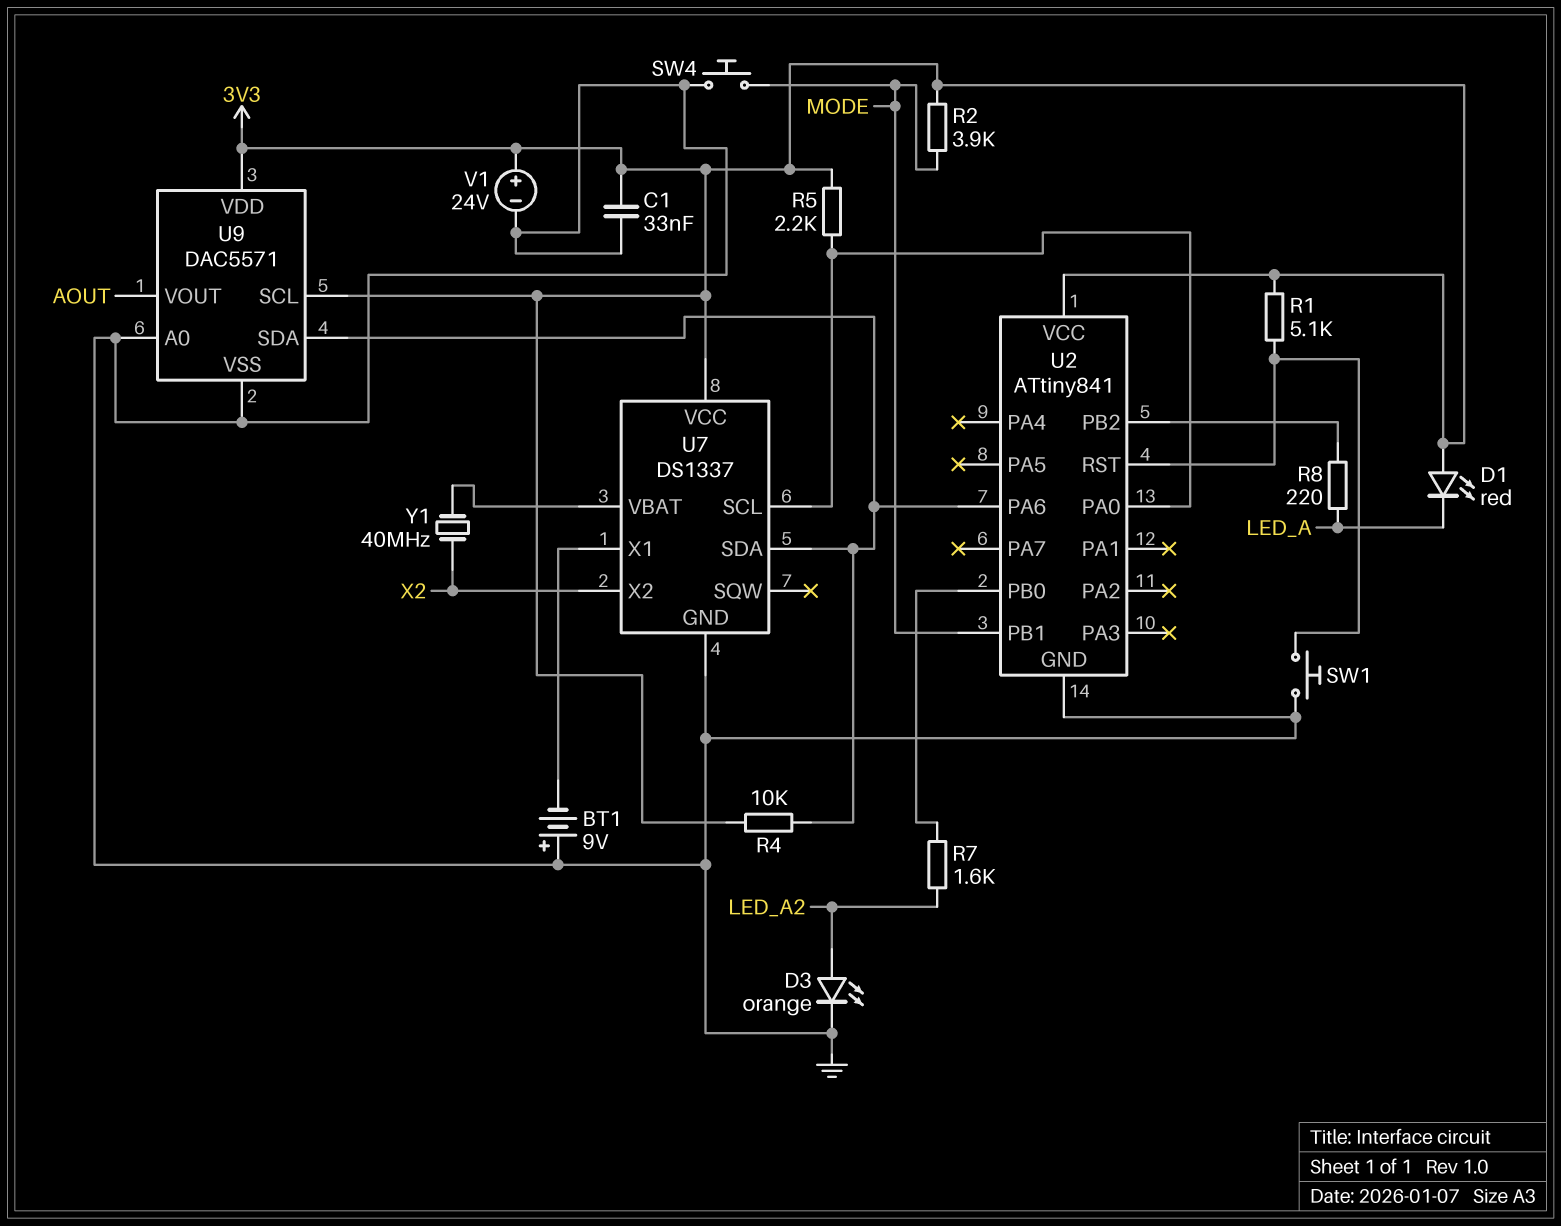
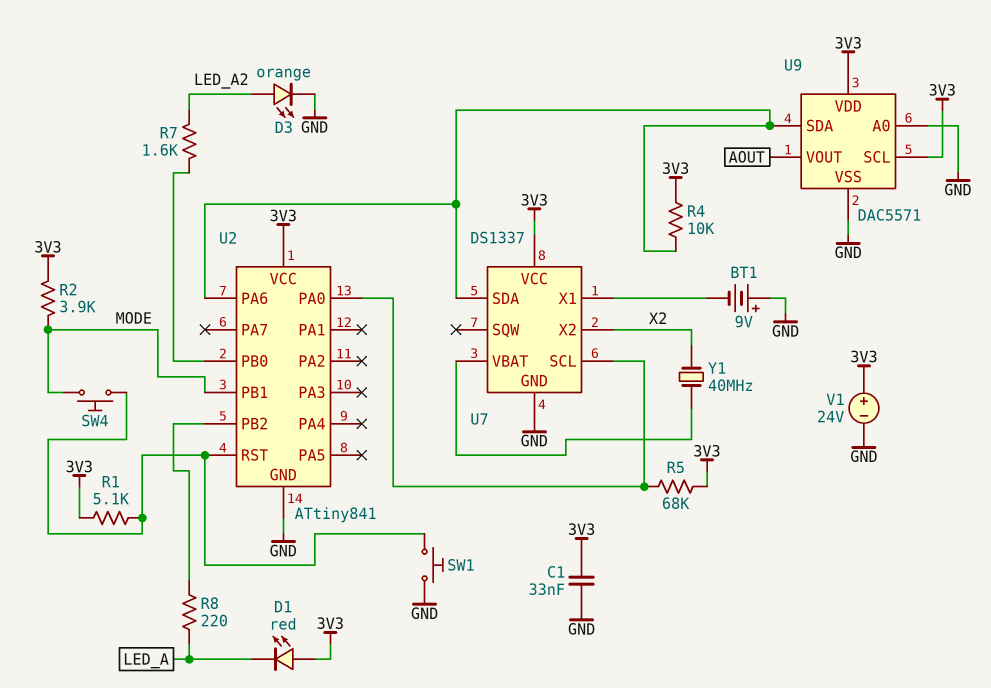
R5: 2.2k (3V3, U2/PA0) -> 68k (3V3, U2/PA0)
SW4: button (GND, MODE) -> button (MODE, U2/RST)

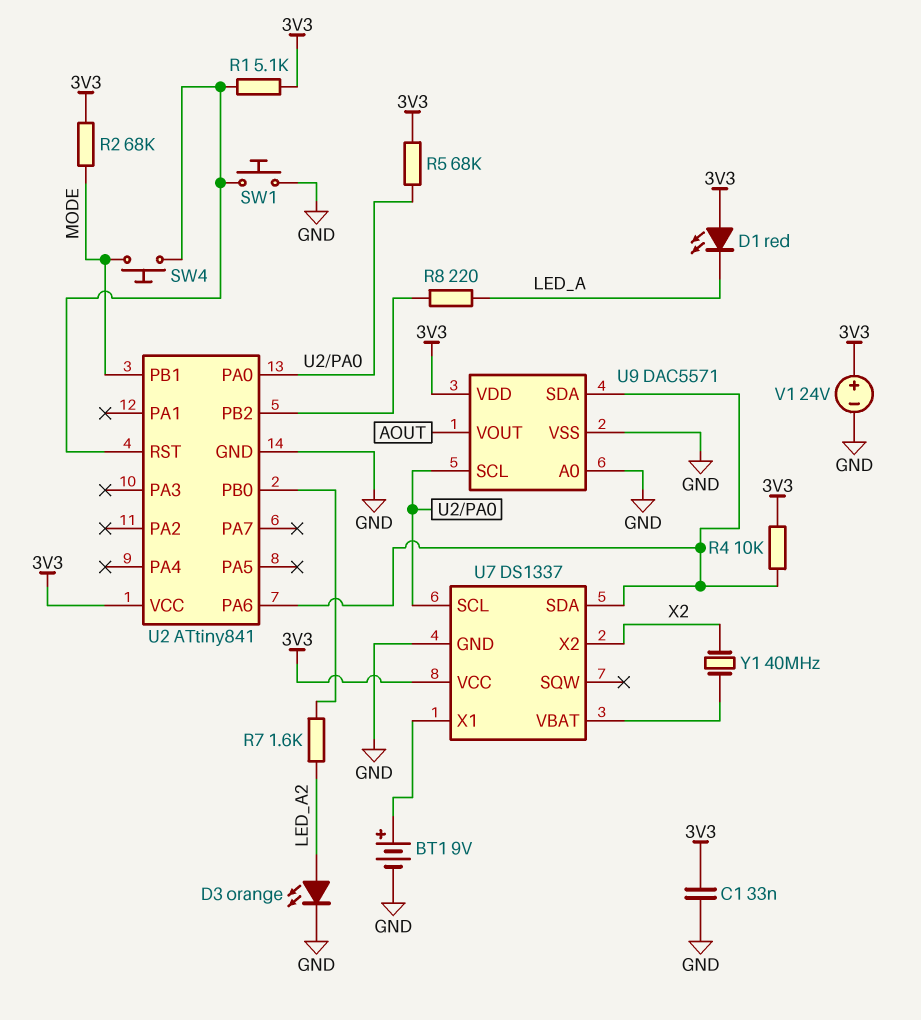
BT1: 9V (plus GND, minus U7/X1) -> 9V (plus U7/X1, minus GND)
R2: 3.9k (3V3, MODE) -> 68k (3V3, MODE)
U9 pin SCL: 3V3 -> U2/PA0

